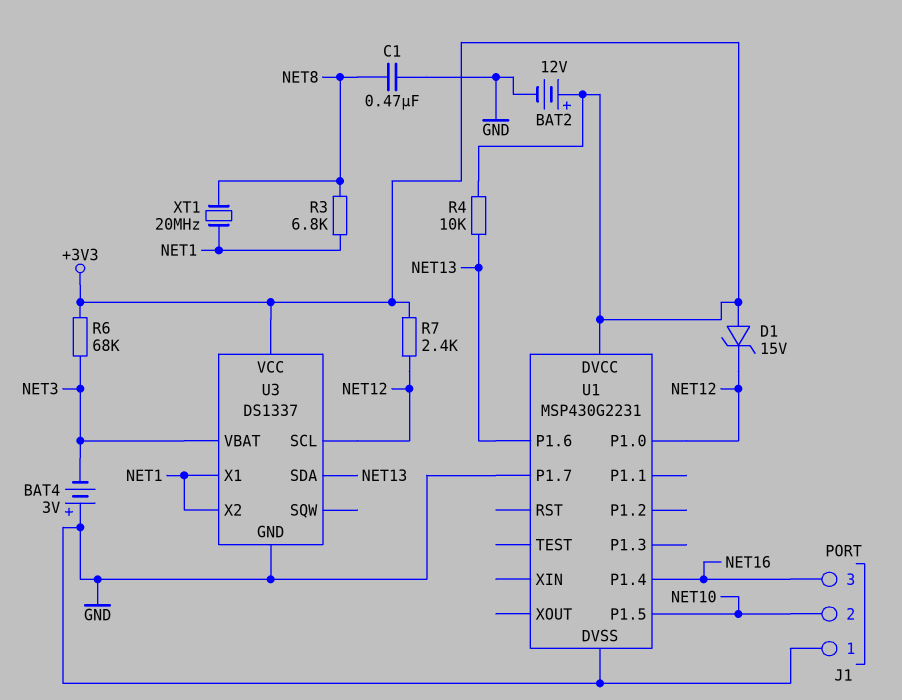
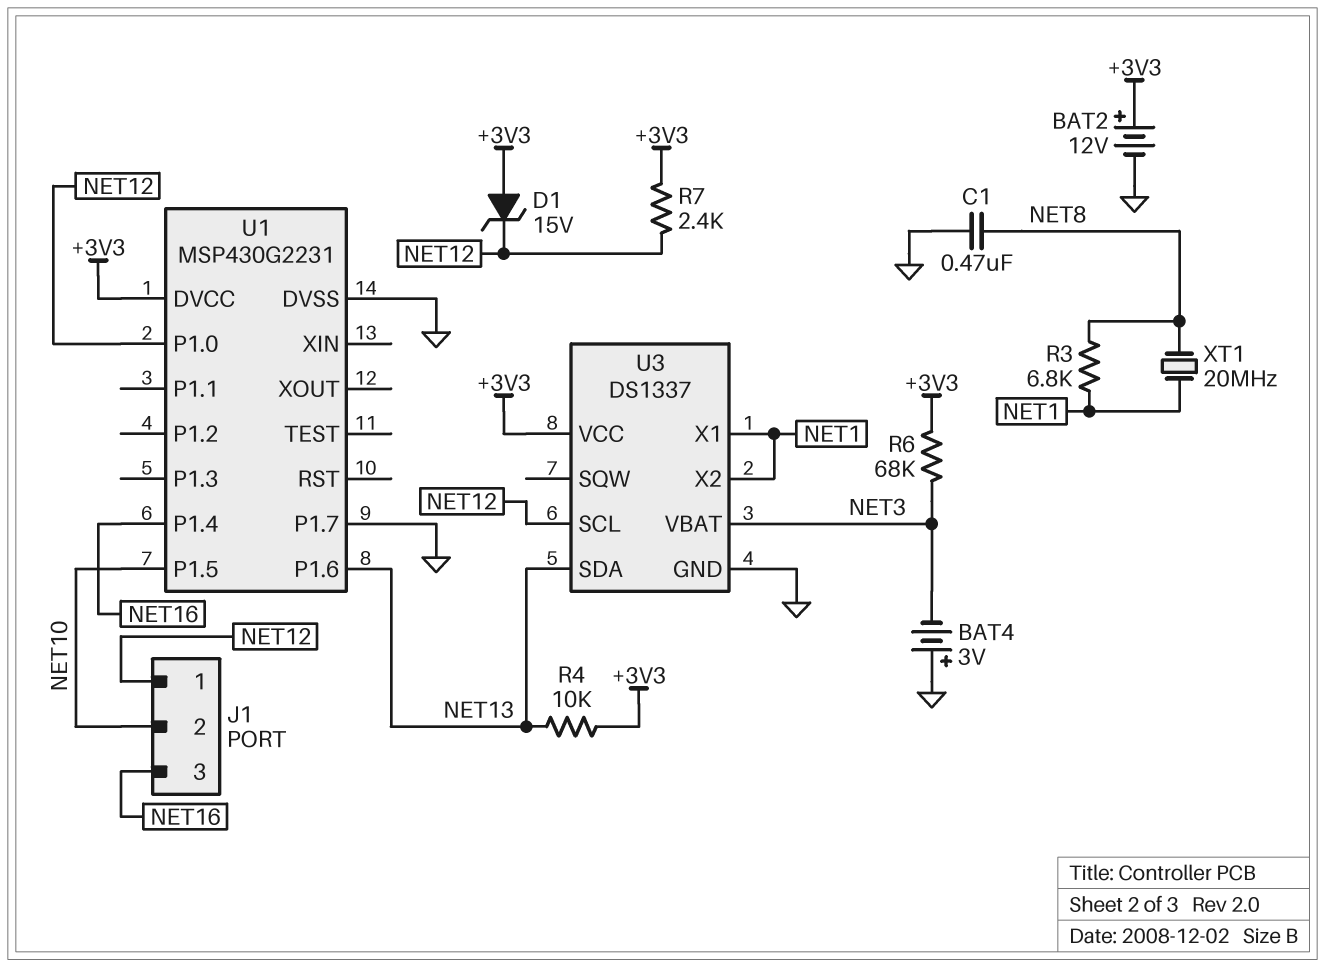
J1 pin 1: GND -> NET12

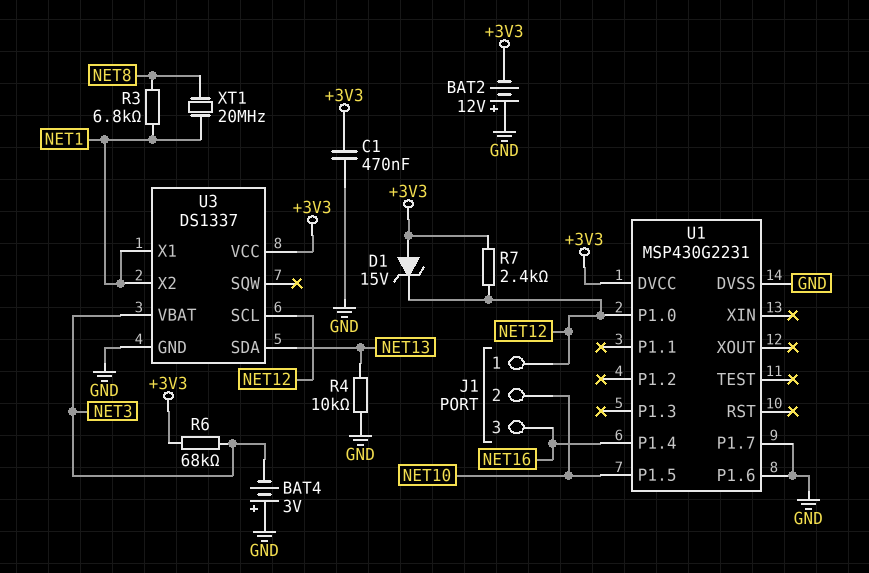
BAT2: 12V (plus +3V3, minus GND) -> 12V (plus GND, minus +3V3)
C1: 470nF (GND, NET8) -> 470nF (+3V3, GND)
R4: 10k (+3V3, NET13) -> 10k (GND, NET13)
U1 pin P1.6: NET13 -> GND

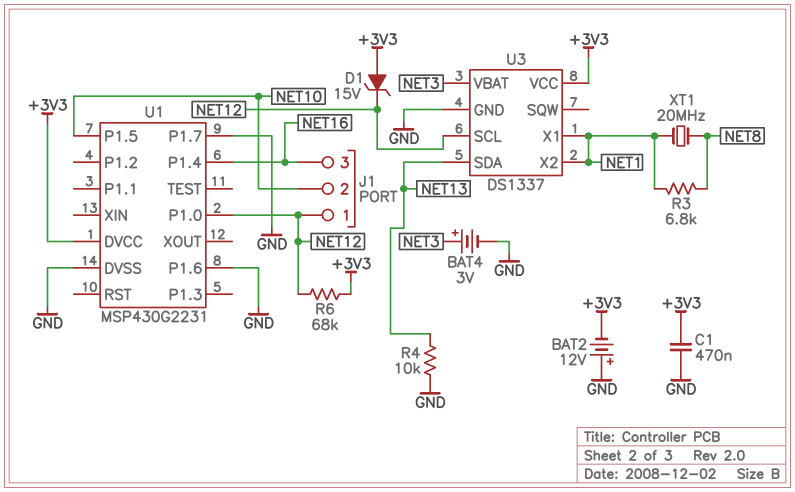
BAT4: 3V (plus GND, minus NET3) -> 3V (plus NET3, minus GND)
R6: 68k (+3V3, NET3) -> 68k (+3V3, NET12)
R7: 2.4k (+3V3, NET12) -> none

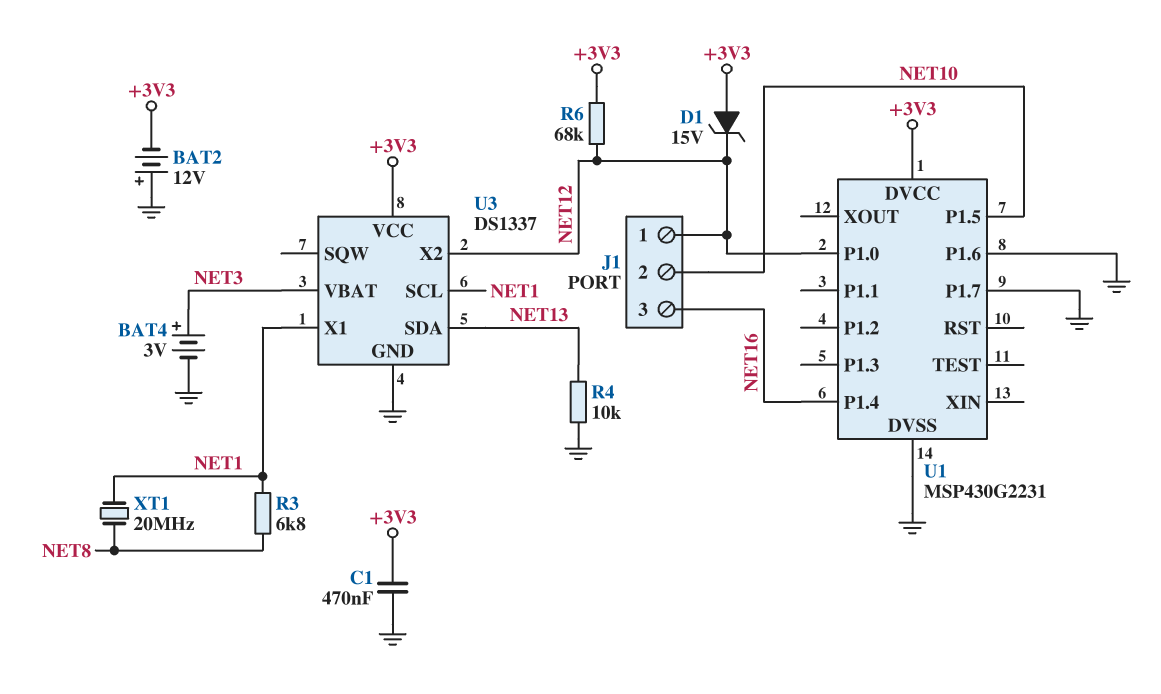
U3 pin SCL: NET12 -> NET1
U3 pin X2: NET1 -> NET12

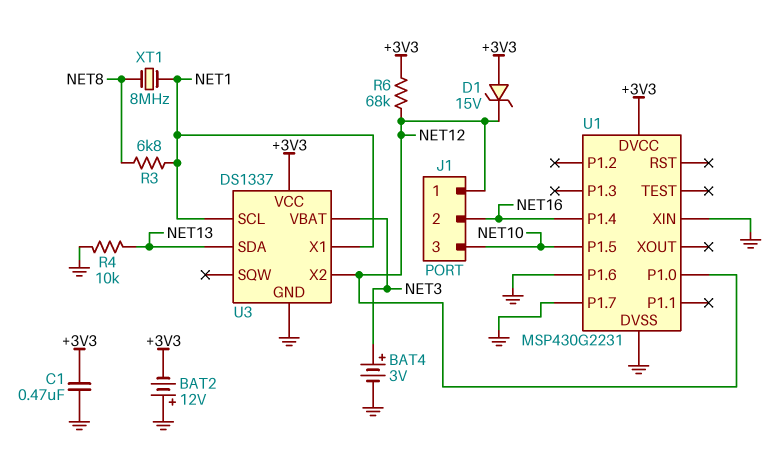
J1 pin 2: NET10 -> NET16
J1 pin 3: NET16 -> NET10
U1 pin XIN: none -> GND
XT1: 20MHz (NET1, NET8) -> 8MHz (NET1, NET8)

